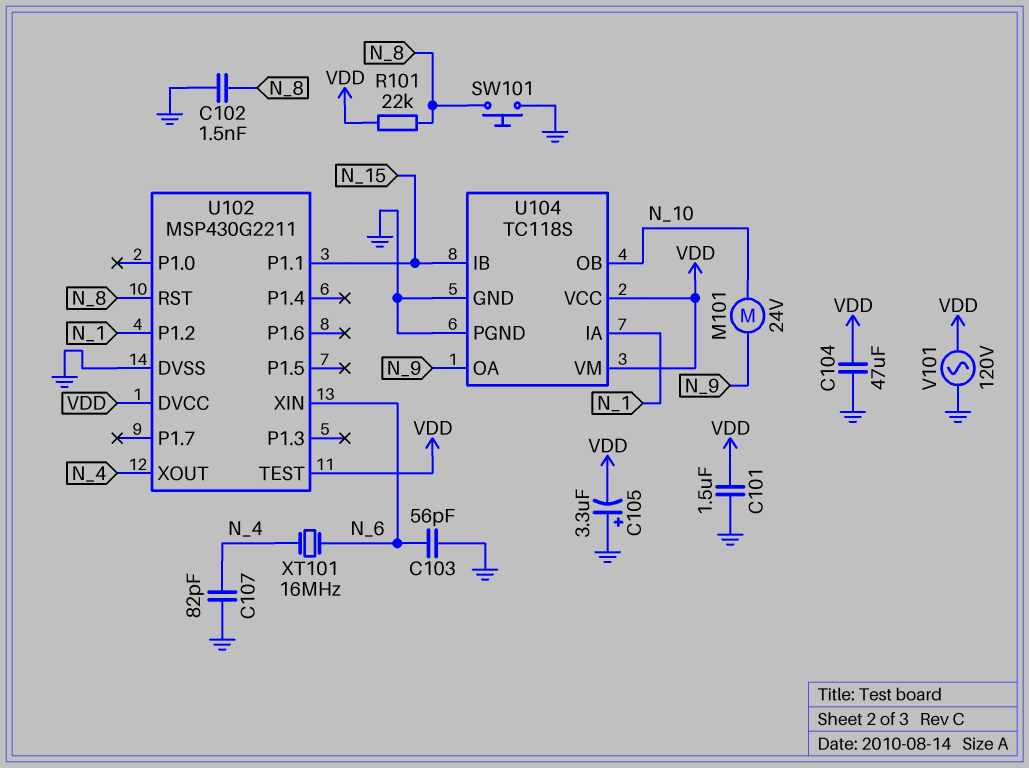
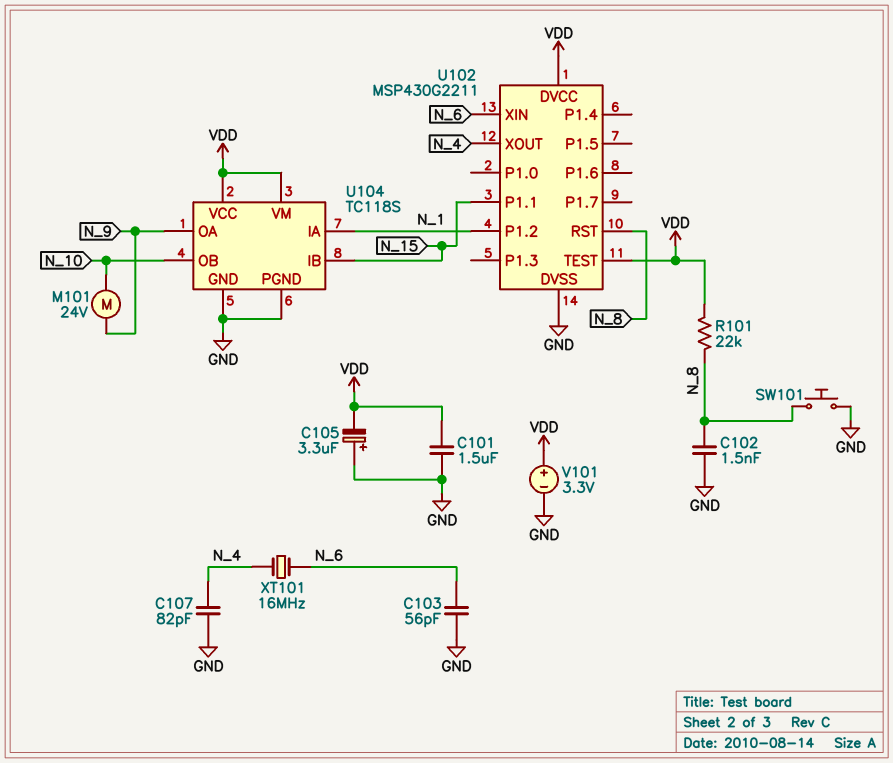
C104: 47uF (GND, VDD) -> none
V101: AC 120V (GND, VDD) -> 3.3V (plus VDD, minus GND)

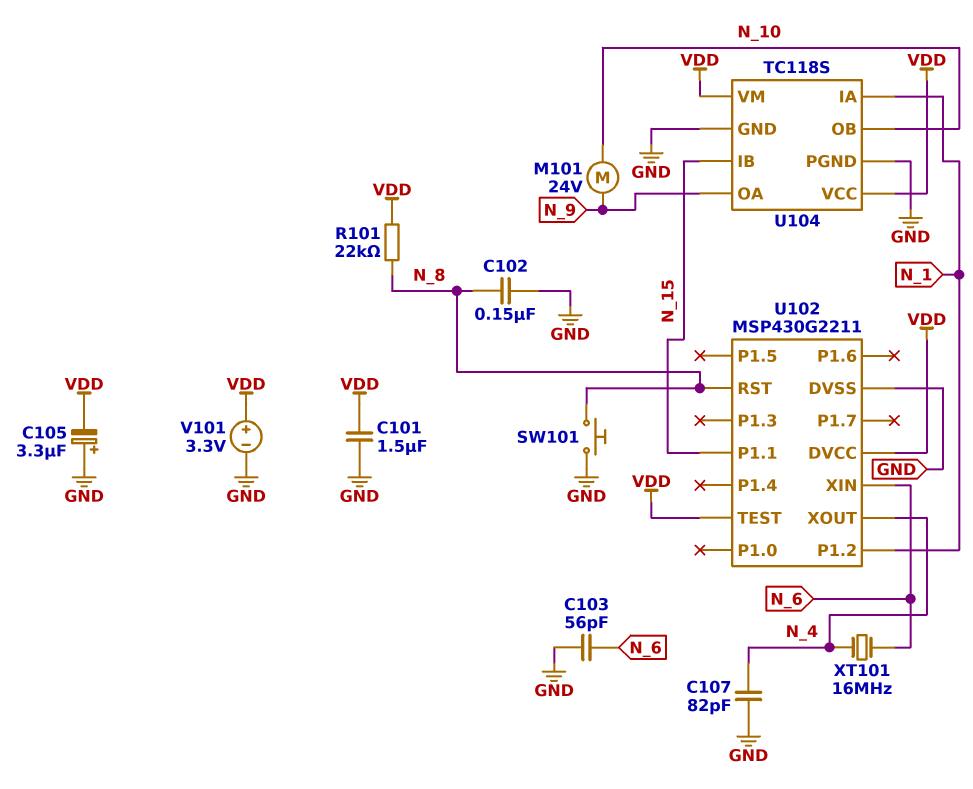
C102: 1.5nF (GND, N_8) -> 150nF (GND, N_8)

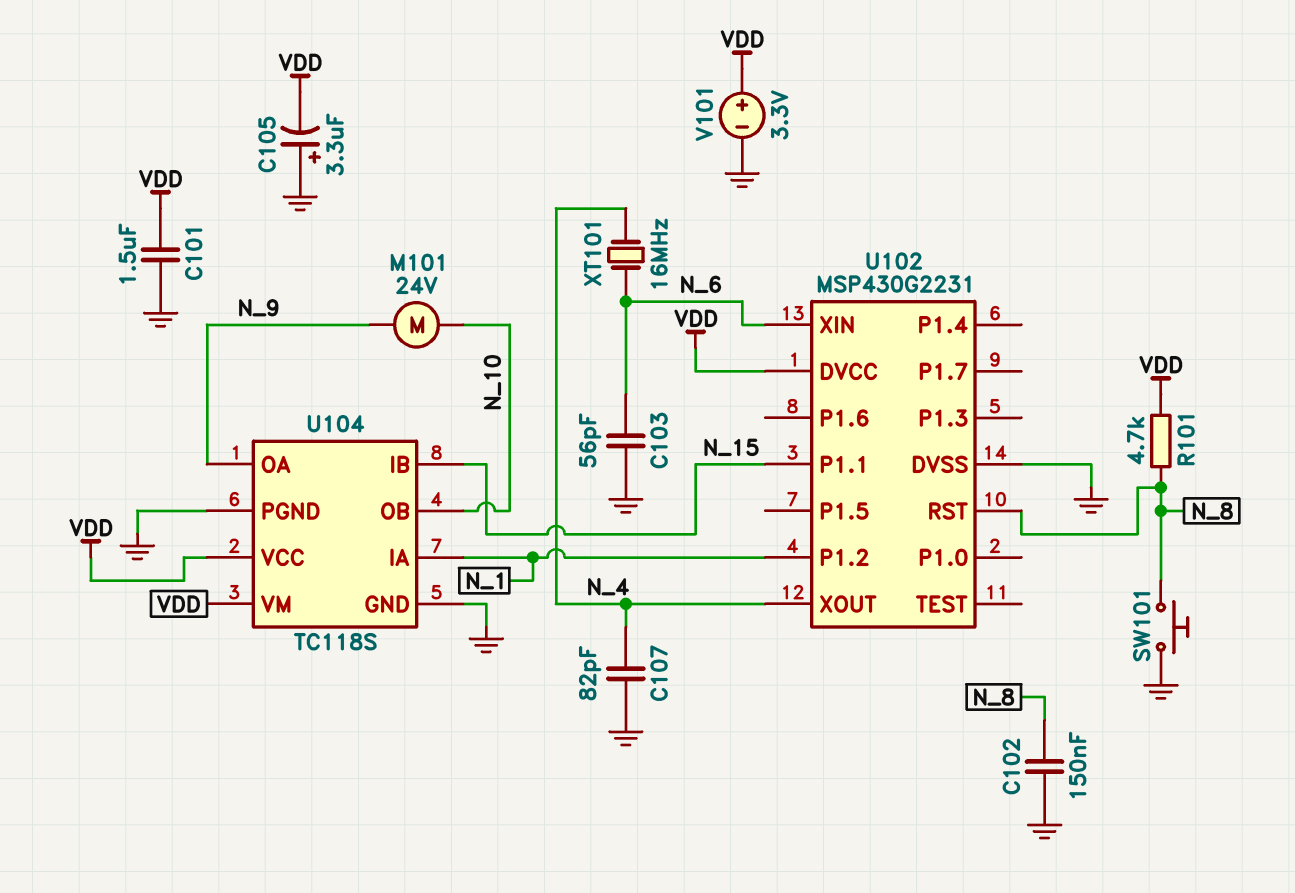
R101: 22k (N_8, VDD) -> 4.7k (N_8, VDD)
U102: MSP430G2211 -> MSP430G2231
U102 pin TEST: VDD -> none

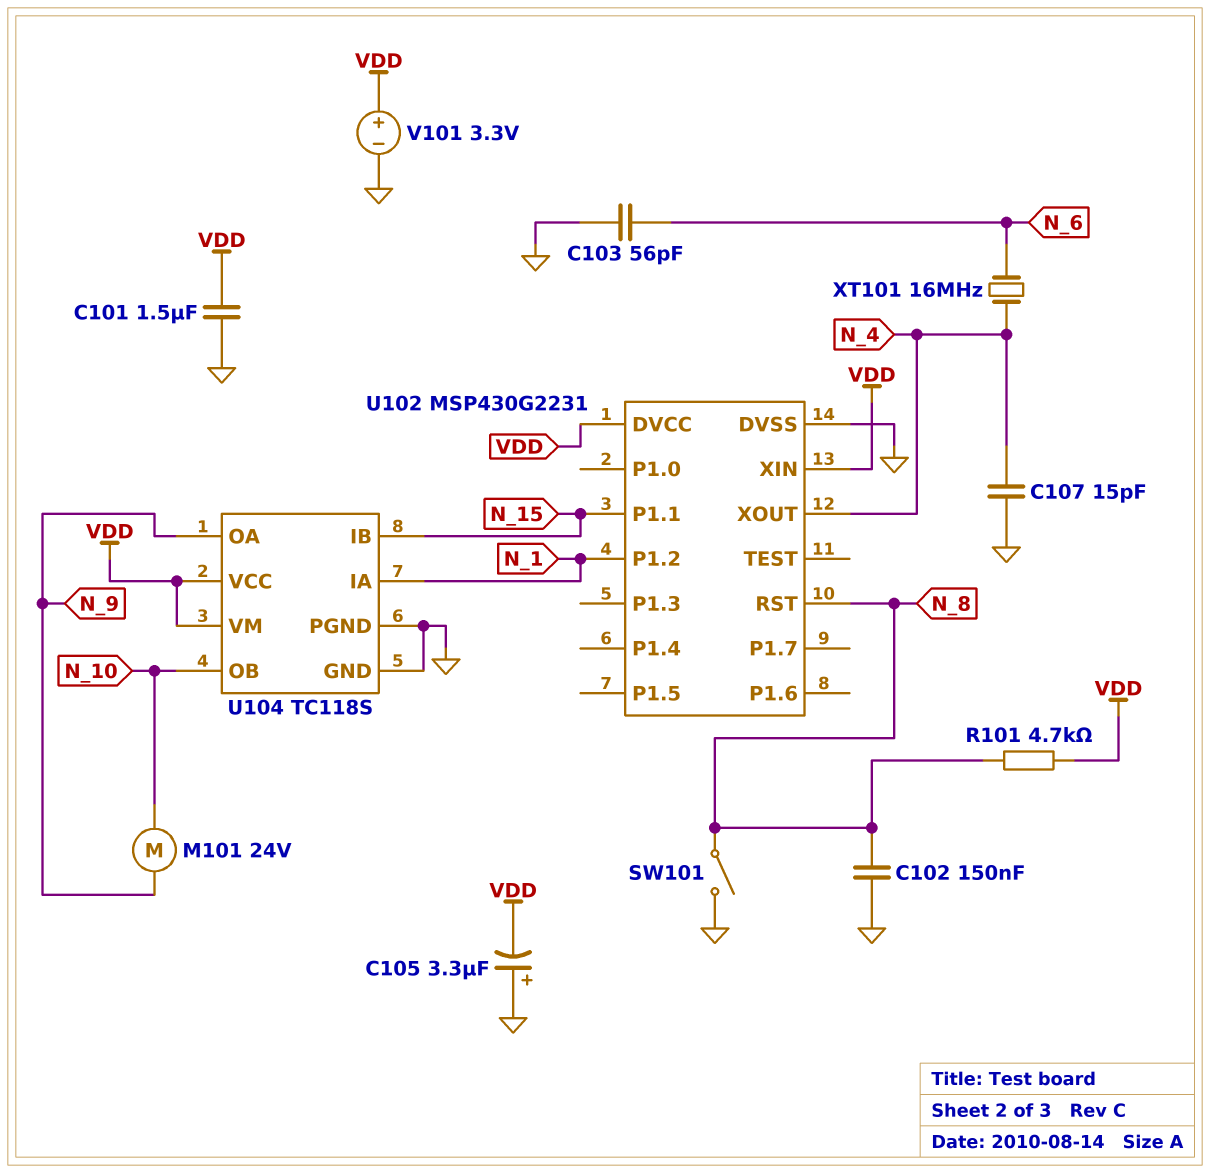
C107: 82pF (GND, N_4) -> 15pF (GND, N_4)
SW101: button (GND, N_8) -> switch (GND, N_8)
U102 pin XIN: N_6 -> VDD

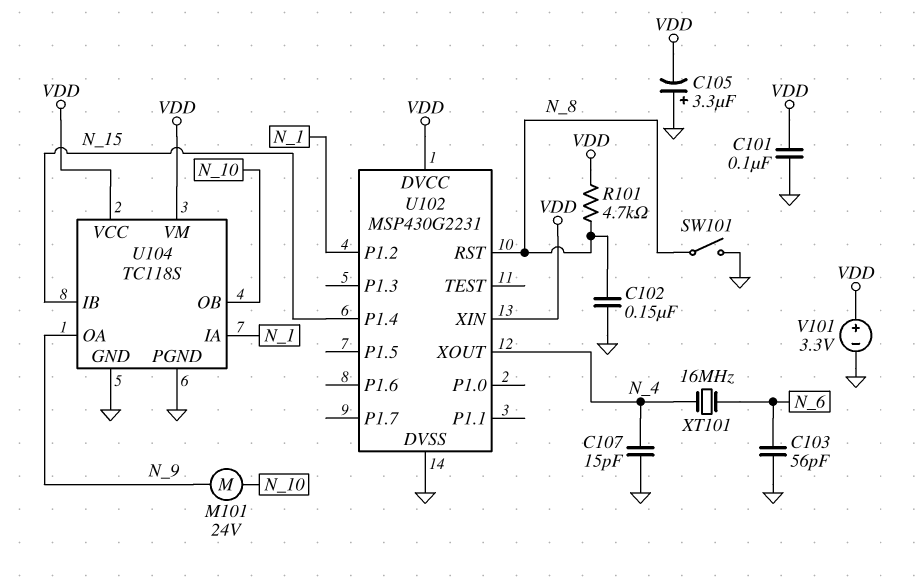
C101: 1.5uF (GND, VDD) -> 100nF (GND, VDD)
U102 pin P1.1: N_15 -> none
U102 pin P1.4: none -> N_15

